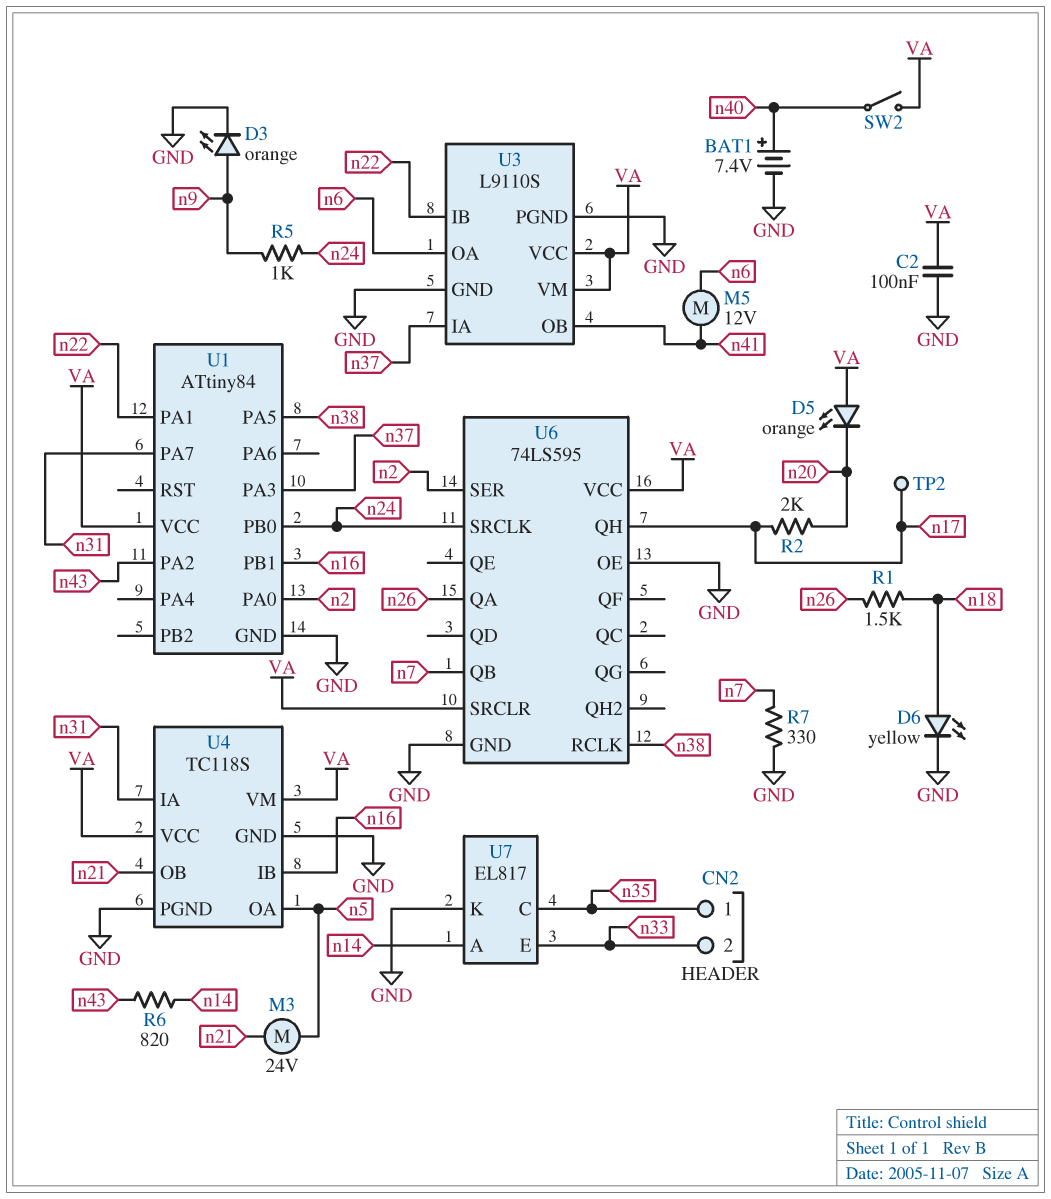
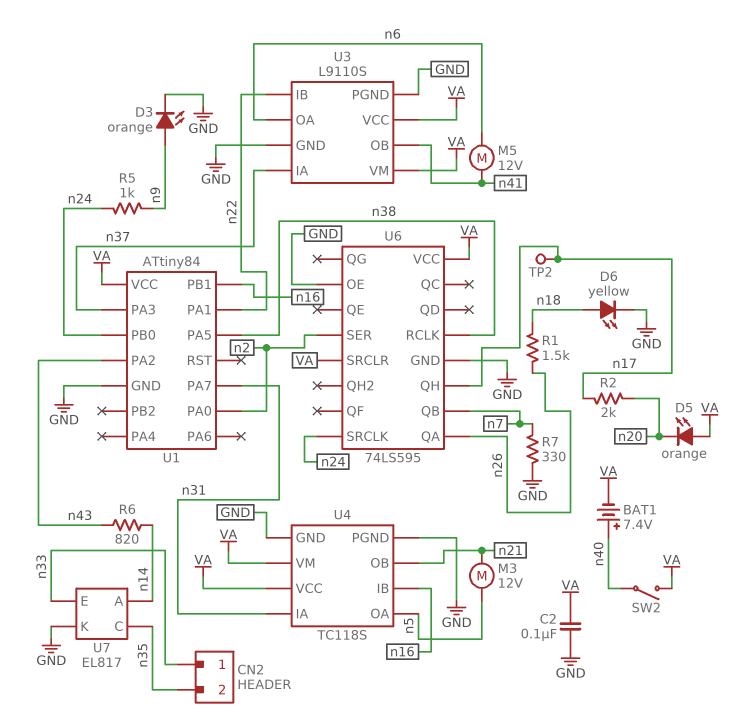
BAT1: 7.4V (plus n40, minus GND) -> 7.4V (plus n40, minus VA)
CN2 pin 1: n35 -> n33
CN2 pin 2: n33 -> n35
M3: motor 24V (n5, n21) -> motor 12V (n5, n21)

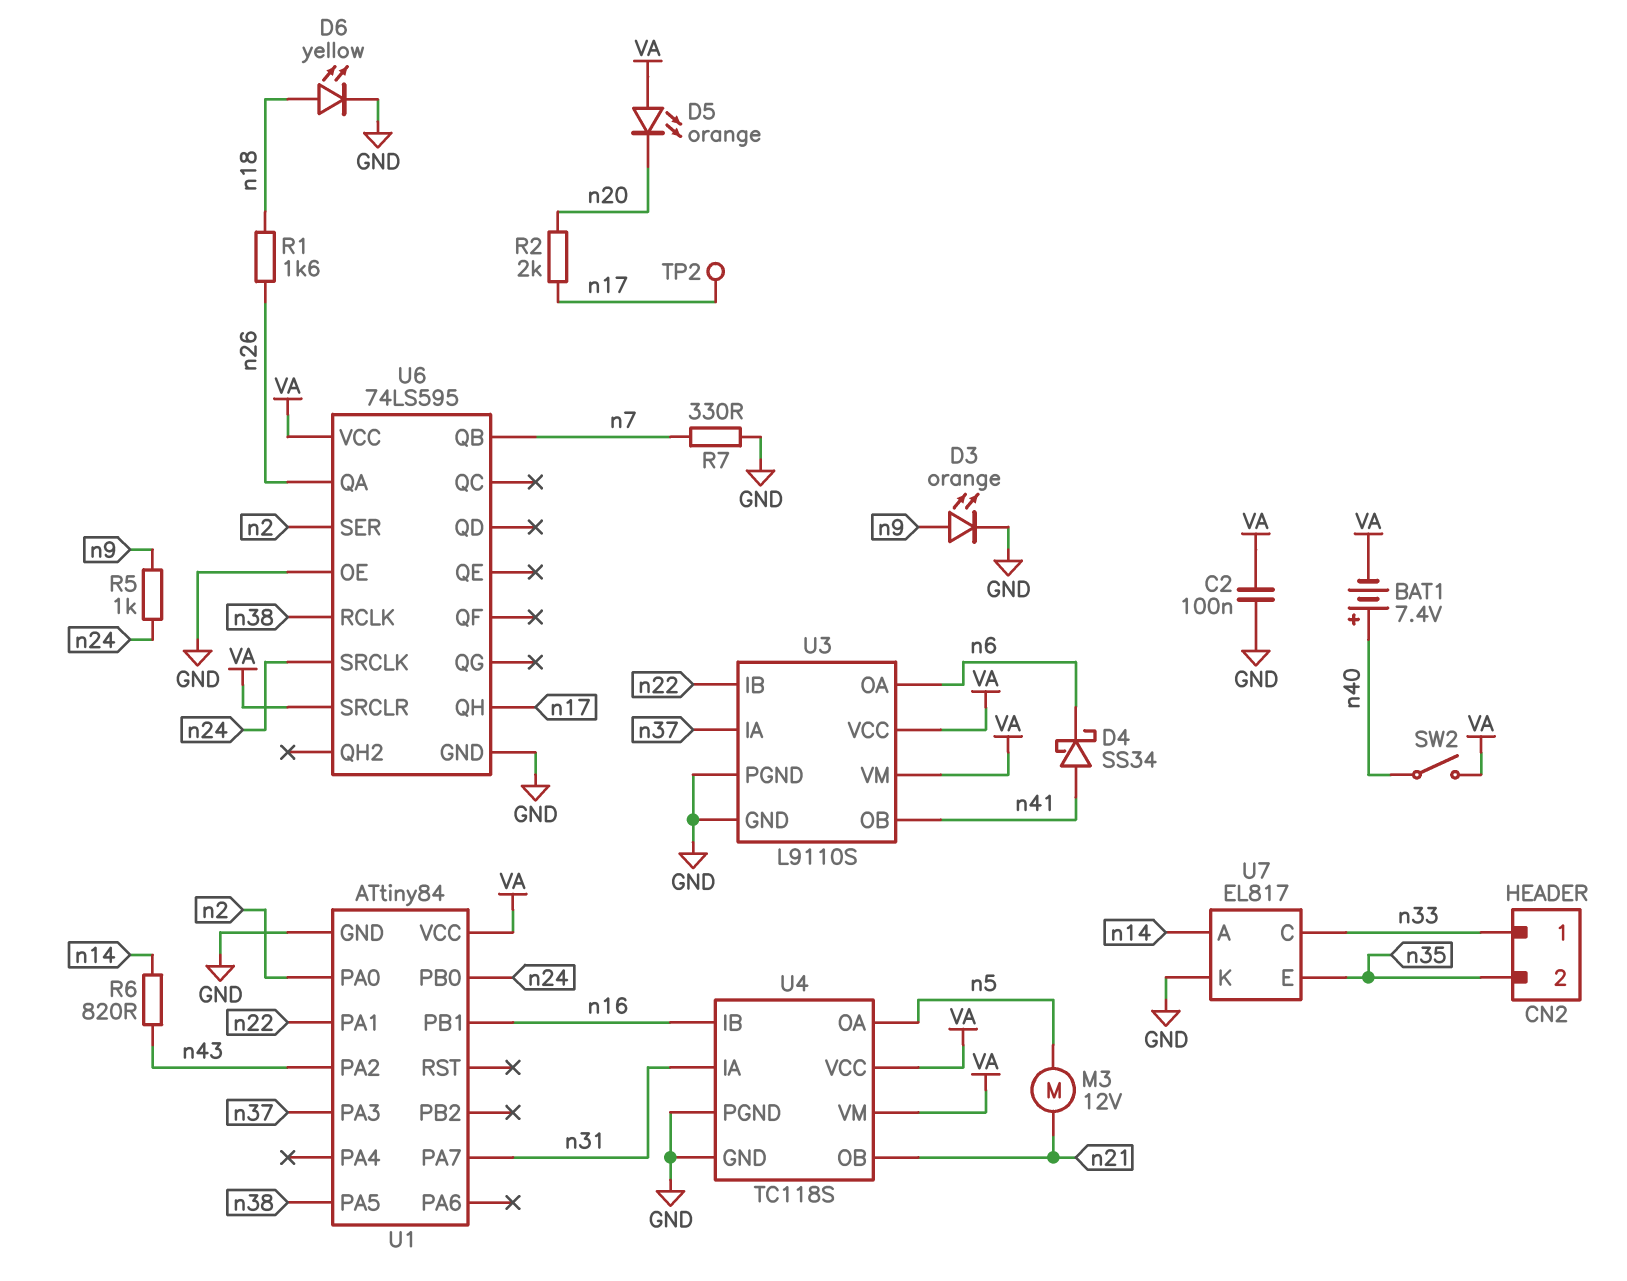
D4: none -> schottky SS34 (A n41, K n6)
M5: motor 12V (n6, n41) -> none
R1: 1.5k (n18, n26) -> 1.6k (n18, n26)
U7 pin C: n35 -> n33
U7 pin E: n33 -> n35

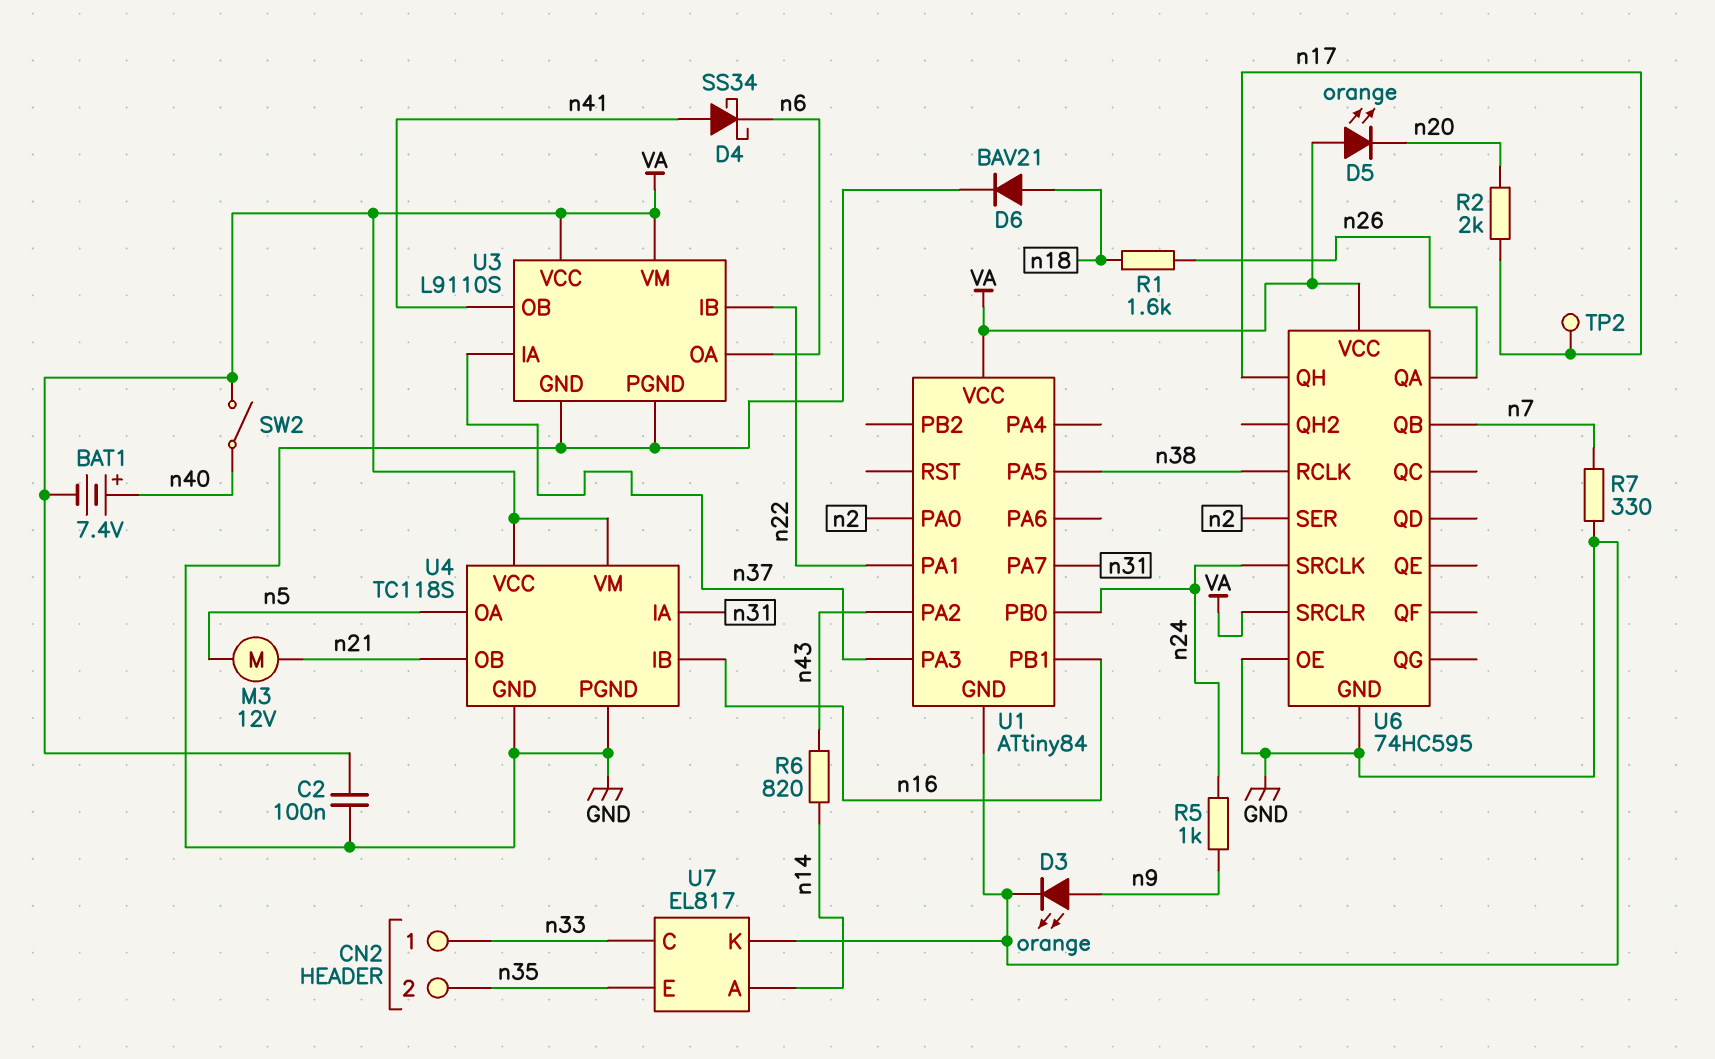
D6: LED yellow (A n18, K GND) -> diode BAV21 (A n18, K GND)
U6: 74LS595 -> 74HC595

